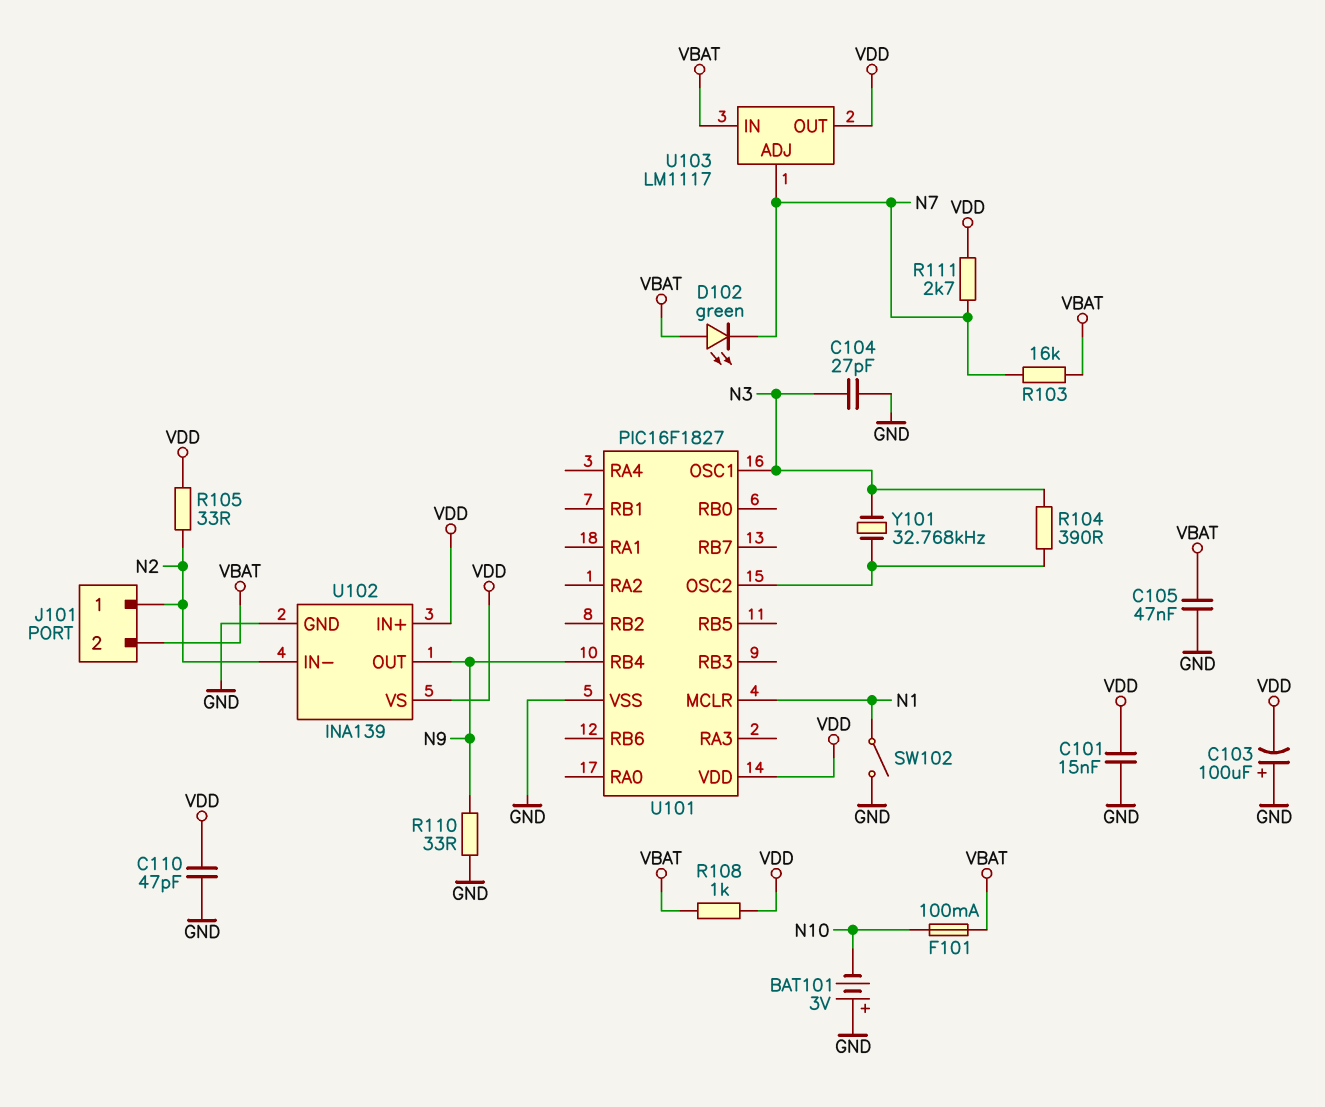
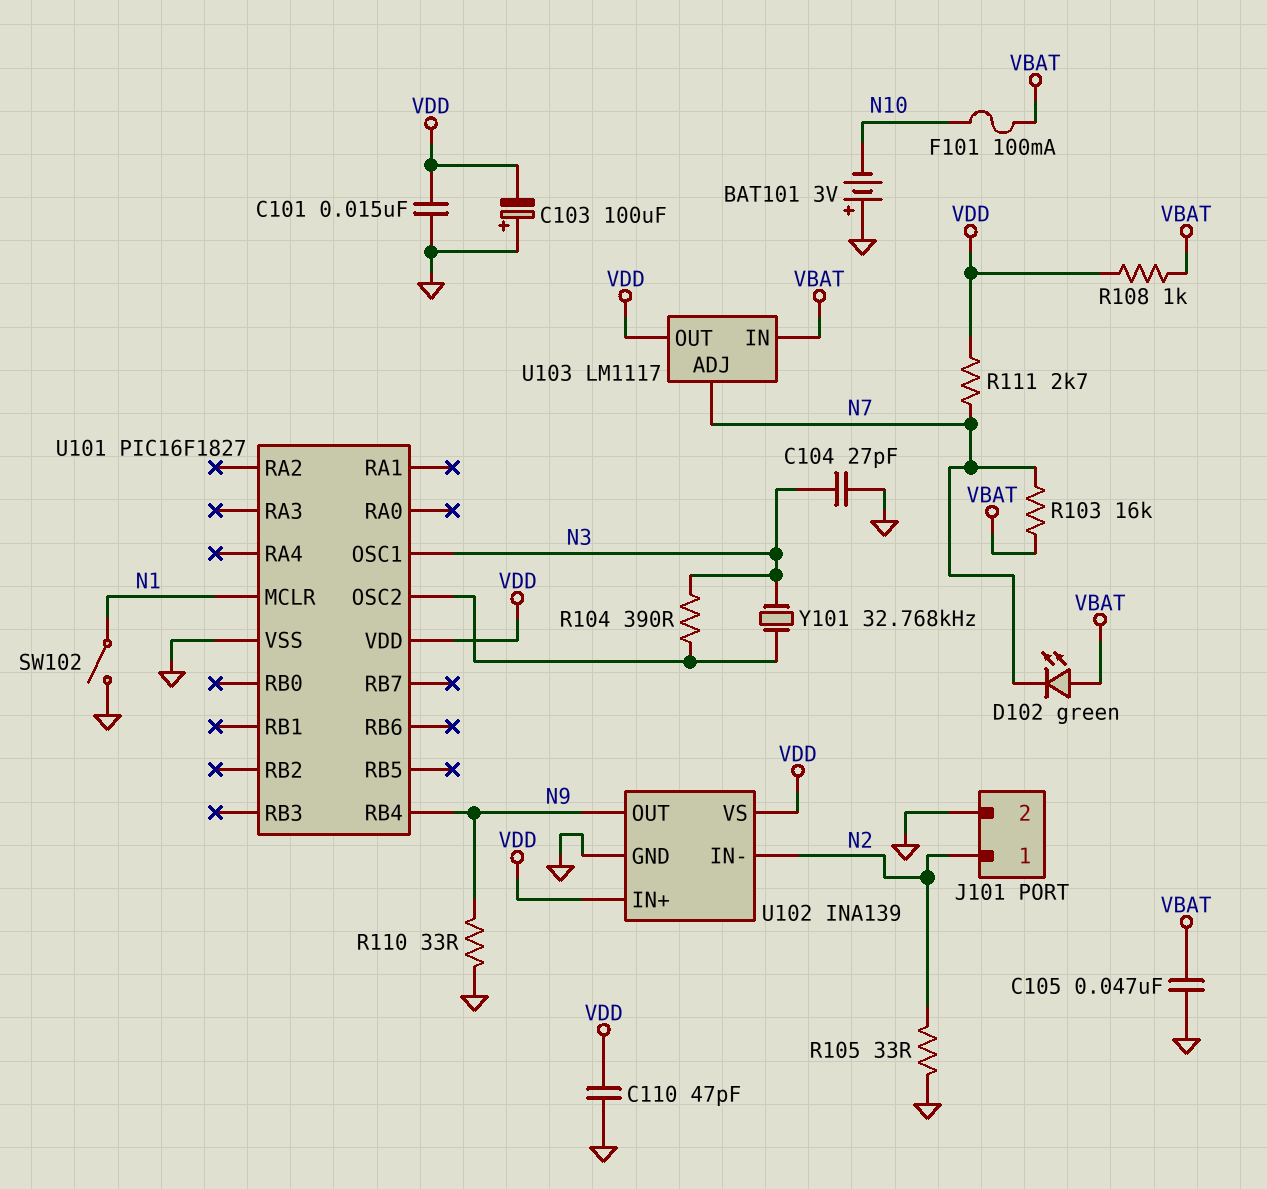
J101 pin 2: VBAT -> GND
R105: 33 (N2, VDD) -> 33 (GND, N2)

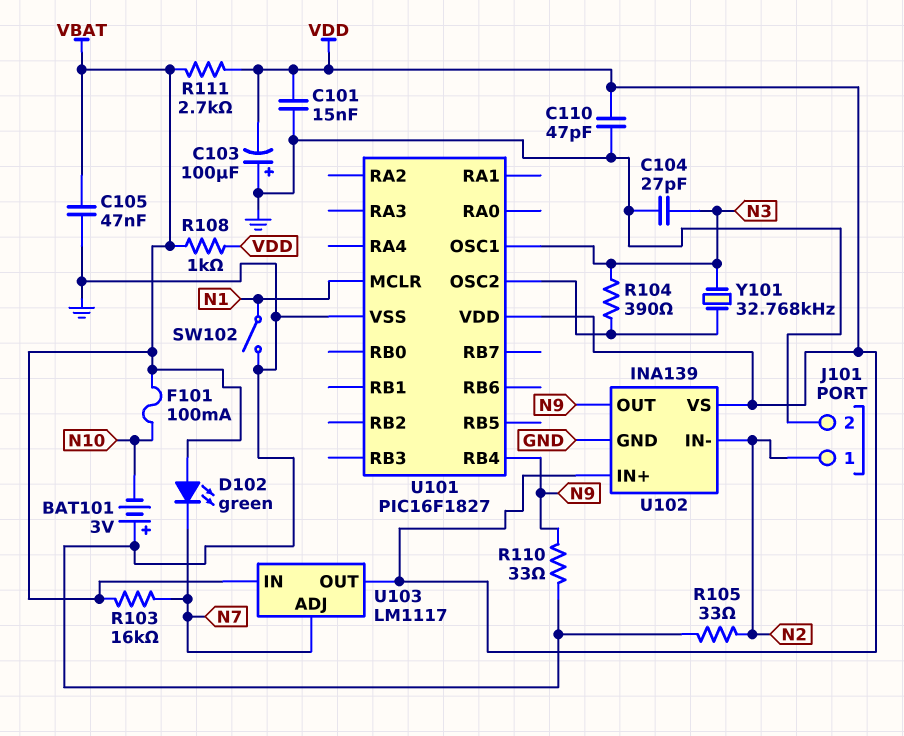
R111: 2.7k (N7, VDD) -> 2.7k (VBAT, VDD)

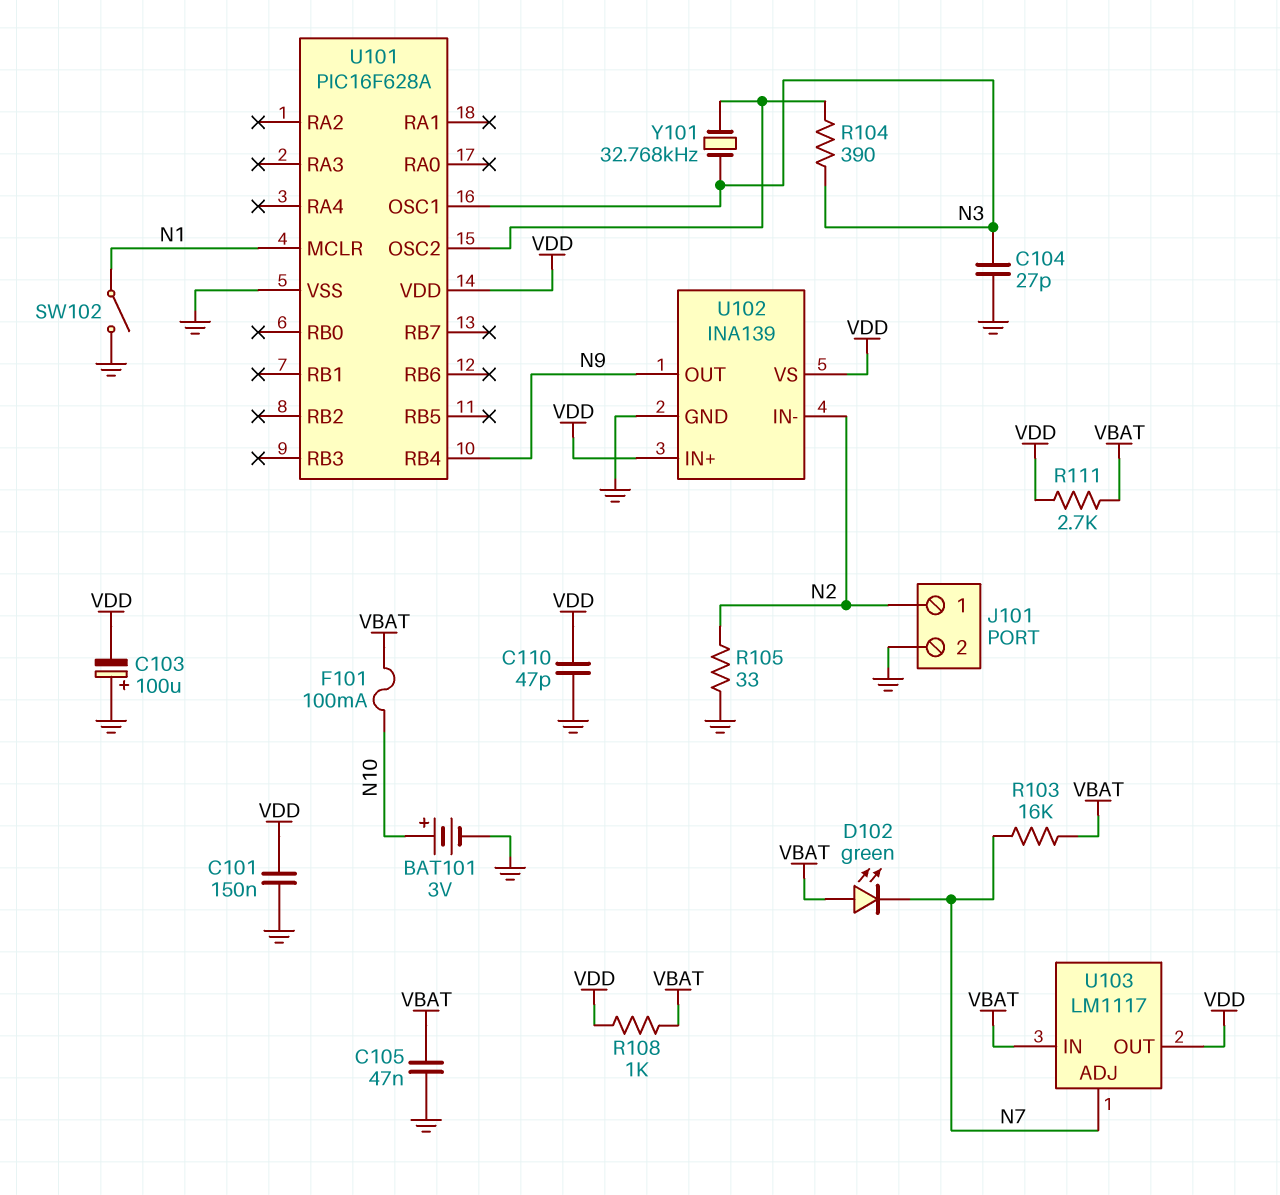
BAT101: 3V (plus GND, minus N10) -> 3V (plus N10, minus GND)
C101: 15nF (GND, VDD) -> 150nF (GND, VDD)
R110: 33 (GND, N9) -> none
U101: PIC16F1827 -> PIC16F628A

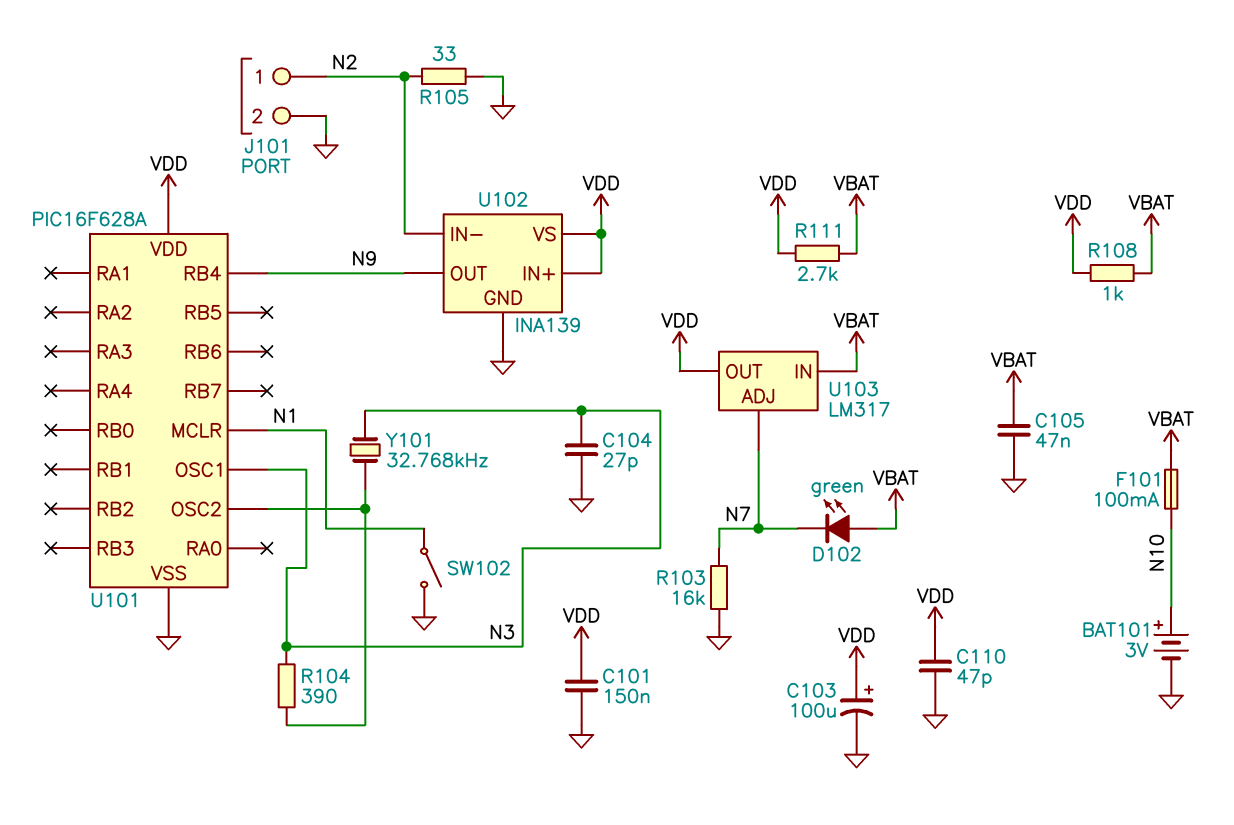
C103: 100uF (plus GND, minus VDD) -> 100uF (plus VDD, minus GND)
R103: 16k (N7, VBAT) -> 16k (GND, N7)
U103: LM1117 -> LM317

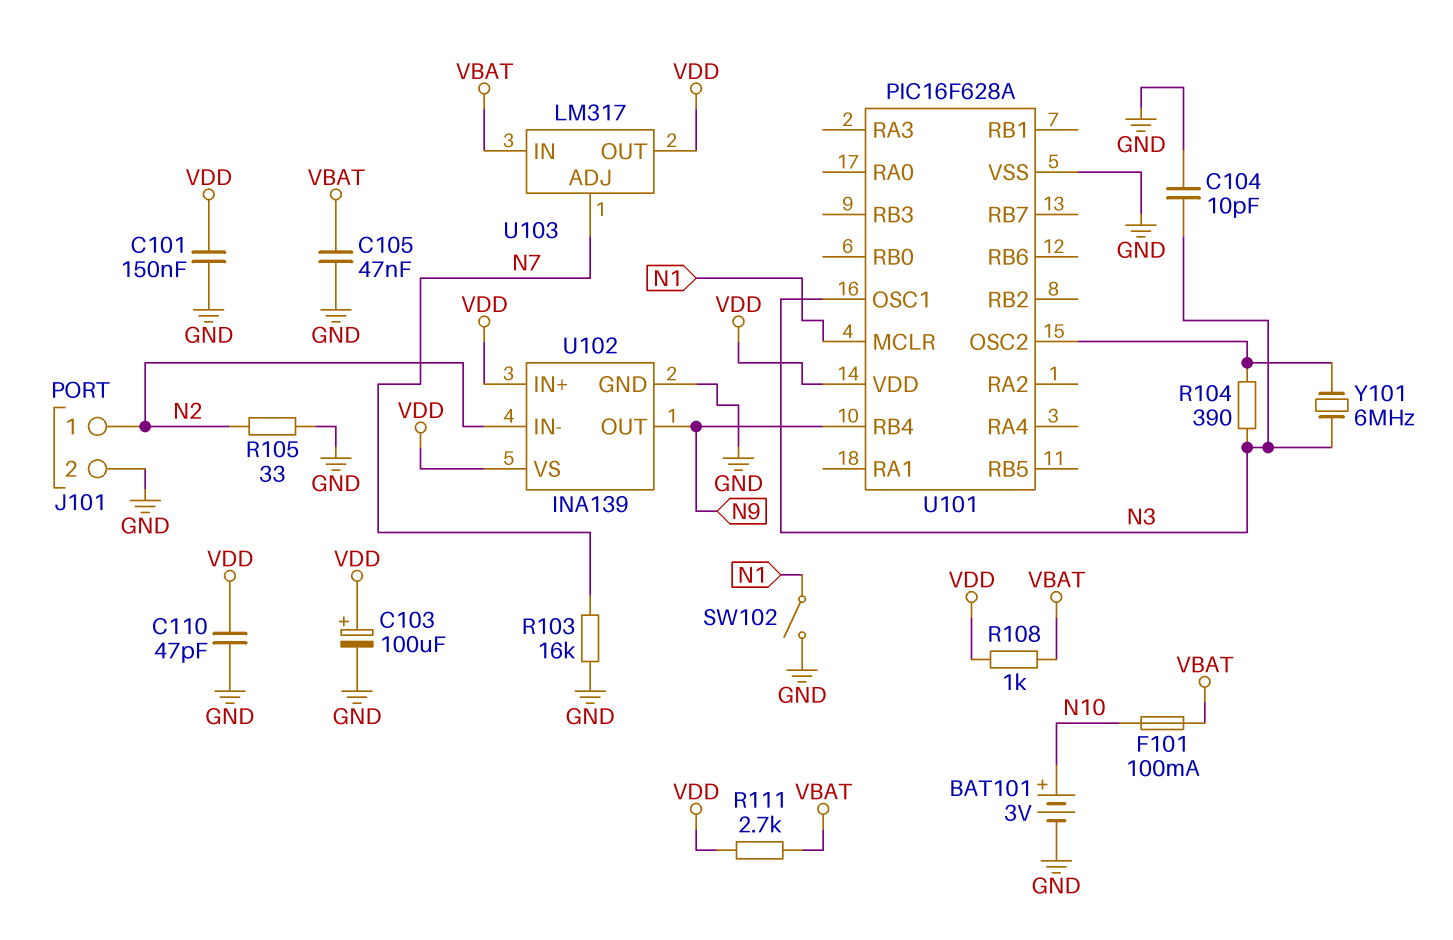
C104: 27pF (GND, N3) -> 10pF (GND, N3)
D102: LED green (A VBAT, K N7) -> none
Y101: 32.768kHz (N3, U101/OSC2) -> 6MHz (N3, U101/OSC2)

